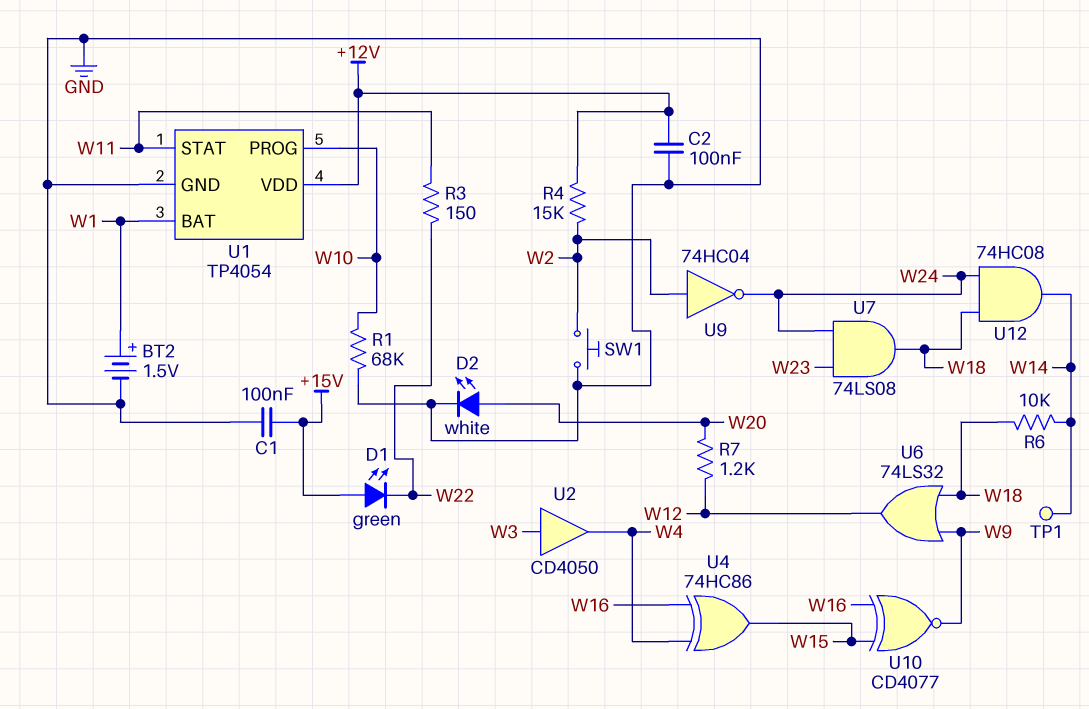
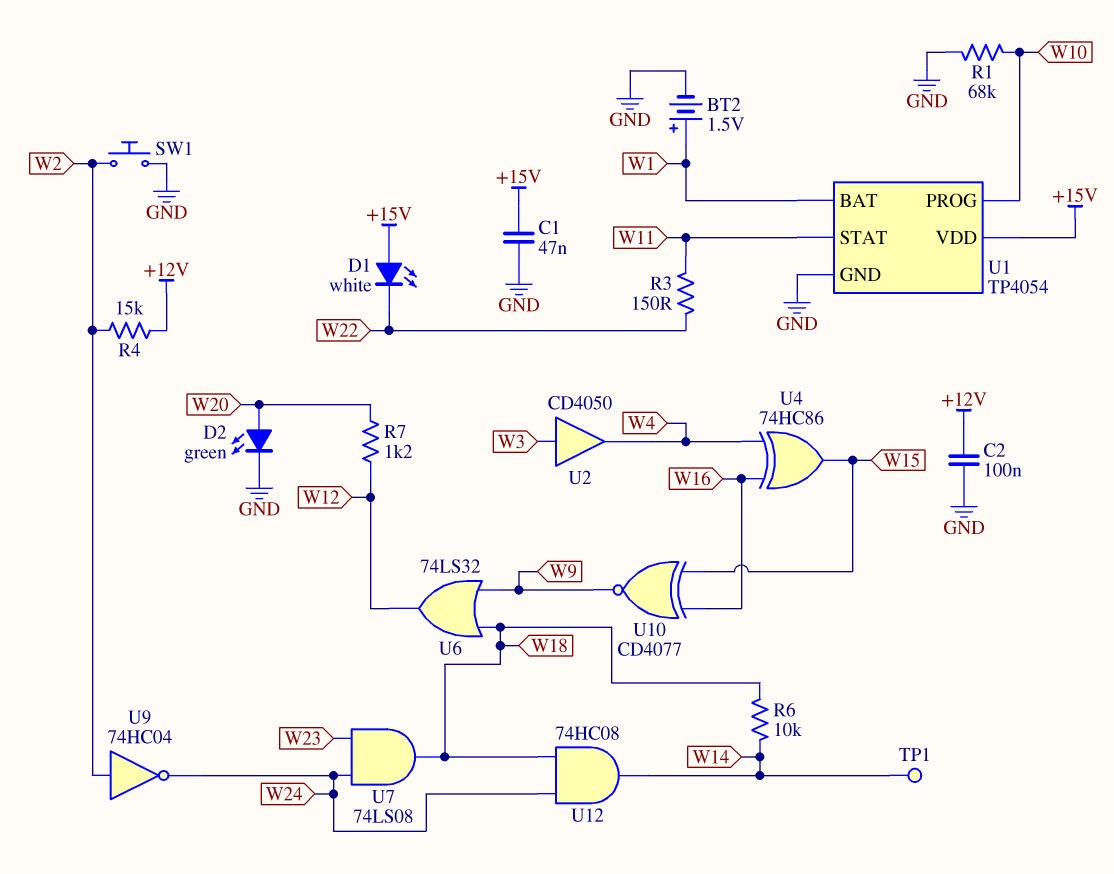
C1: 100nF (+15V, GND) -> 47nF (+15V, GND)
D1: LED green (A +15V, K W22) -> LED white (A +15V, K W22)
D2: LED white (A W20, K GND) -> LED green (A W20, K GND)
U1 pin VDD: +12V -> +15V

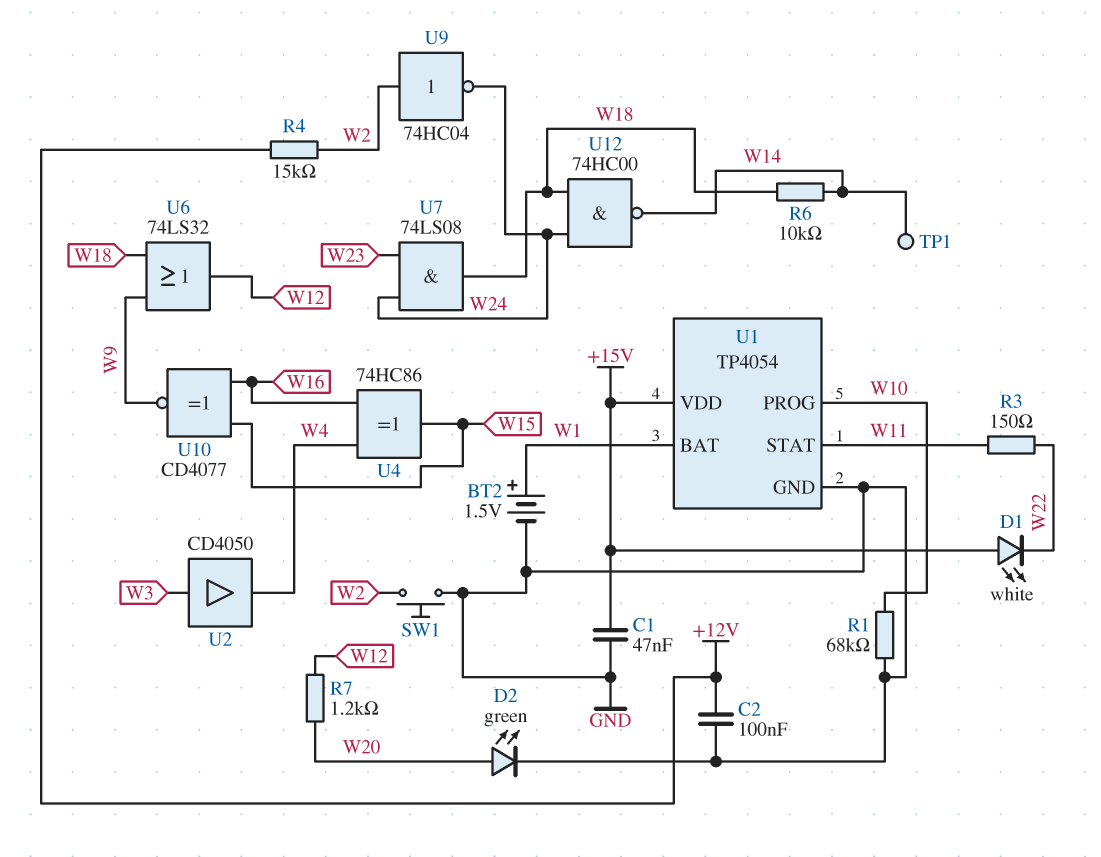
U12: AND 74HC08 (in W18, in W24, out W14) -> NAND 74HC00 (in W18, in W24, out W14)

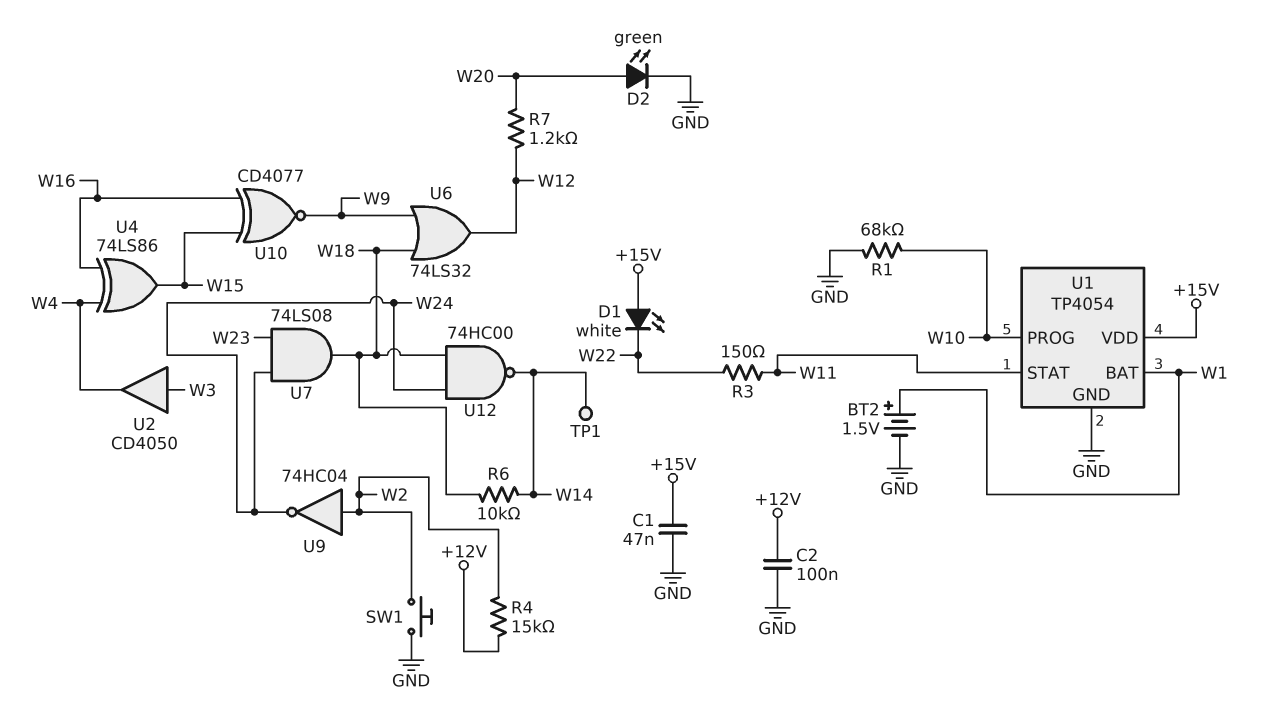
U4: XOR 74HC86 (in W4, in W16, out W15) -> XOR 74LS86 (in W4, in W16, out W15)

